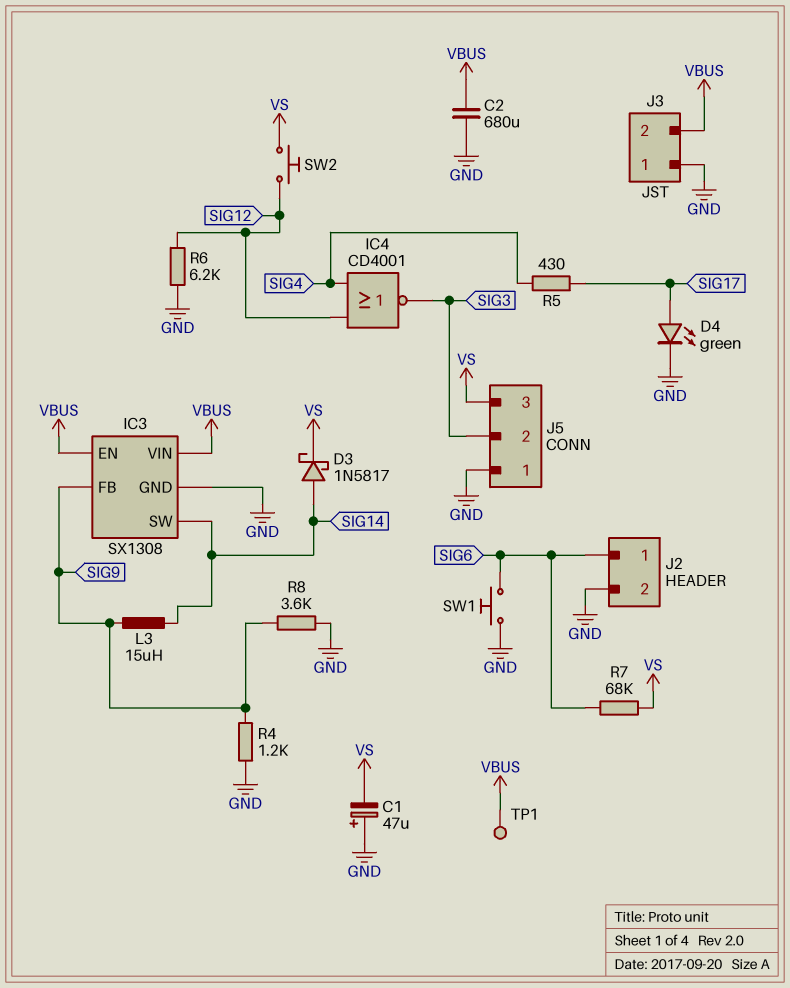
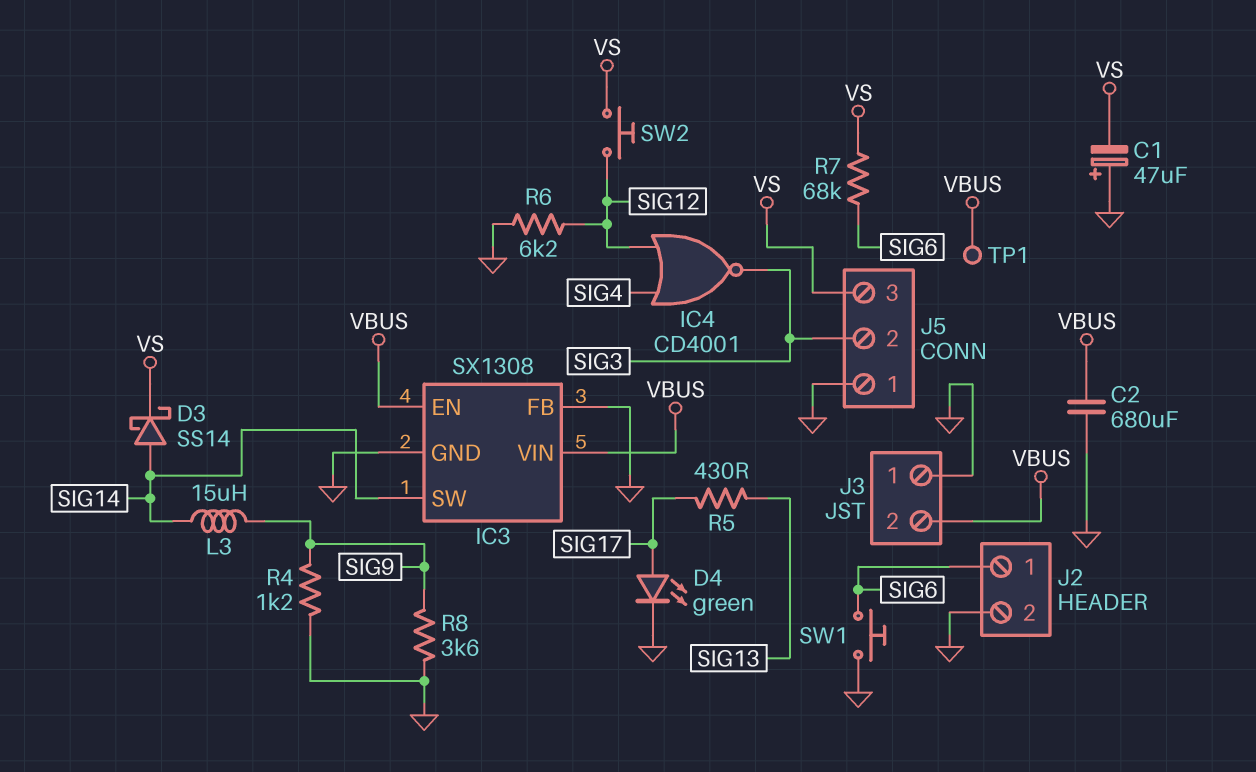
D3: schottky 1N5817 (A SIG14, K VS) -> schottky SS14 (A SIG14, K VS)
IC3 pin FB: SIG9 -> GND
R5: 430 (SIG4, SIG17) -> 430 (SIG13, SIG17)

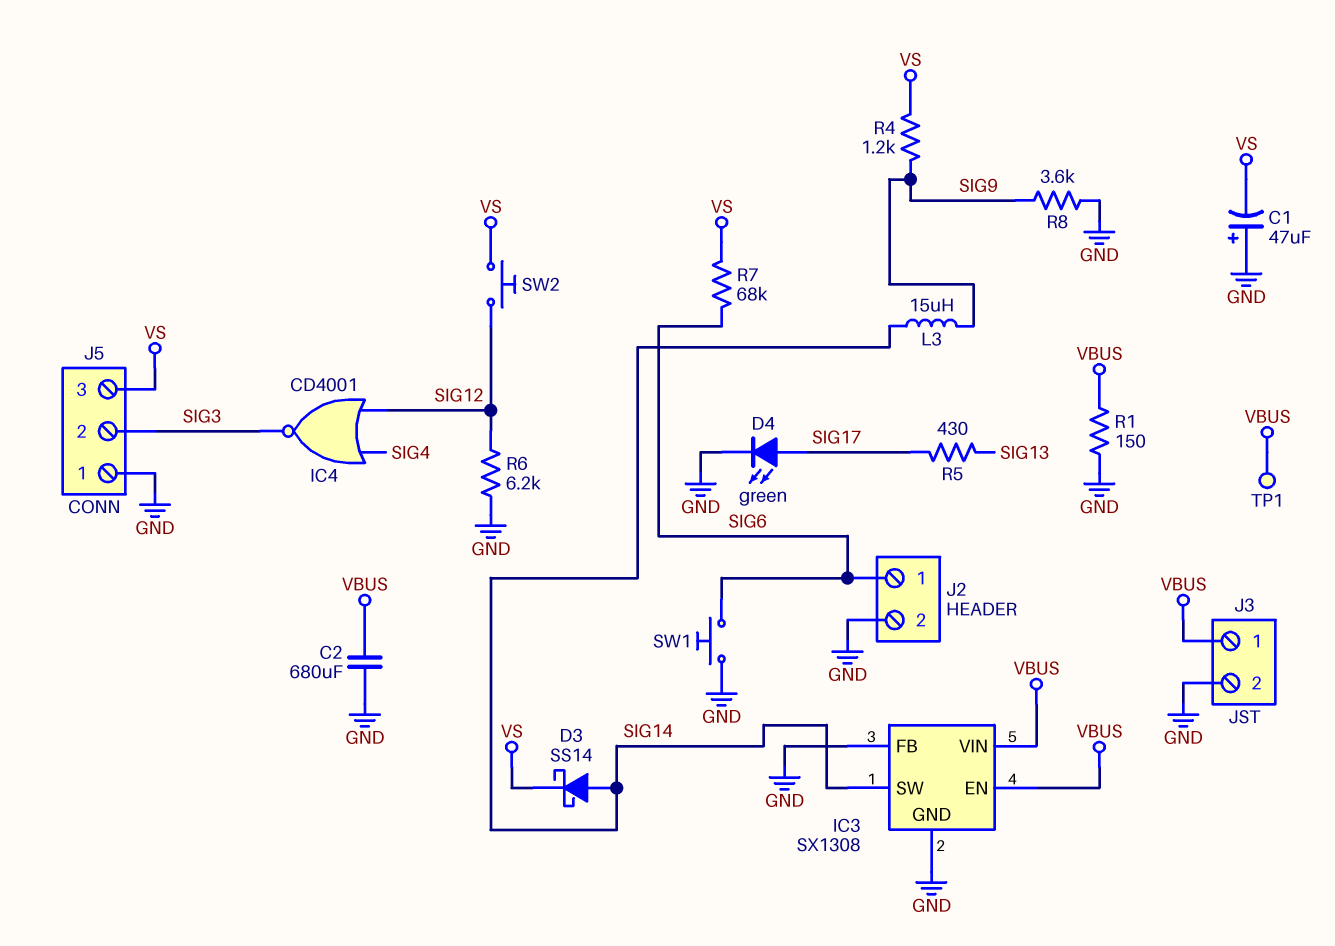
J3 pin 1: GND -> VBUS
J3 pin 2: VBUS -> GND
R1: none -> 150 (GND, VBUS)
R4: 1.2k (GND, SIG9) -> 1.2k (SIG9, VS)

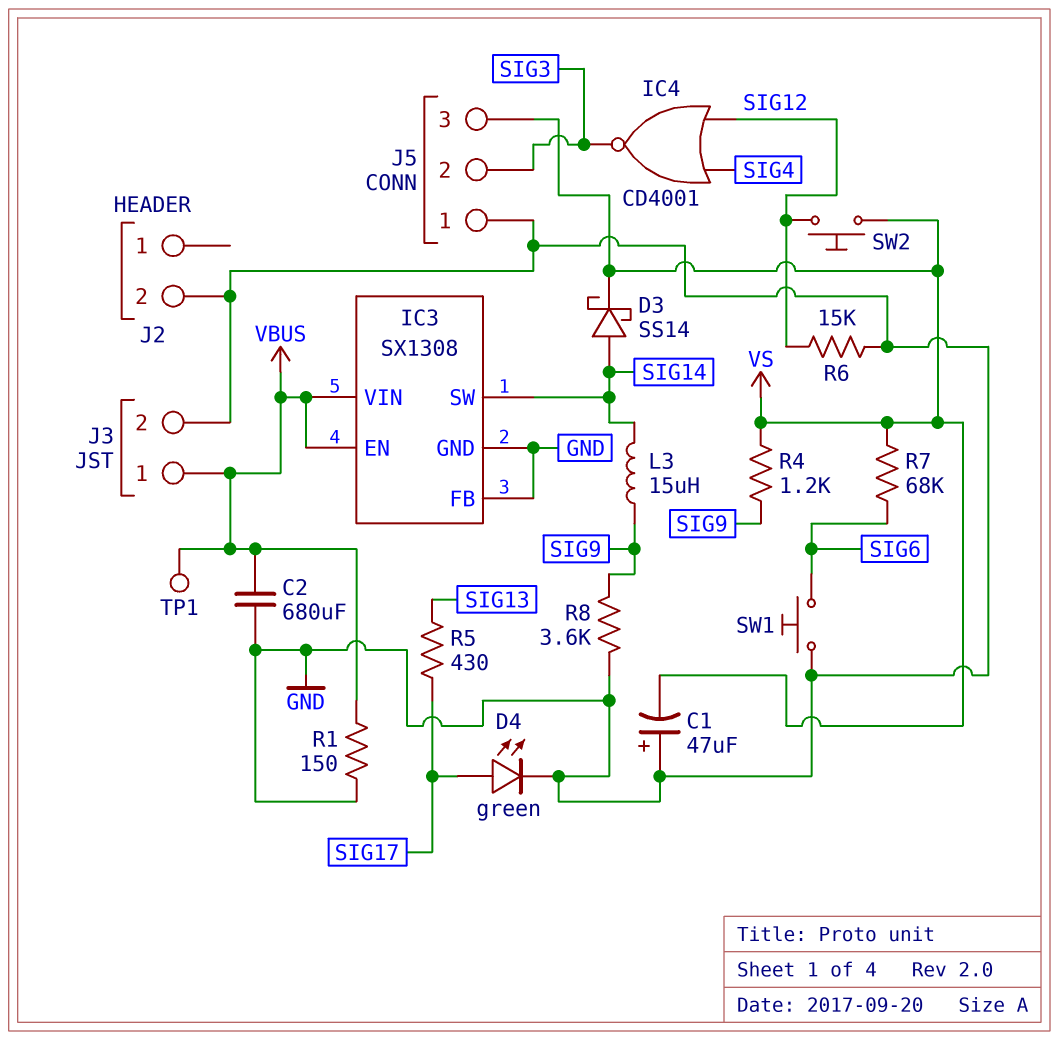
J2 pin 1: SIG6 -> none
R6: 6.2k (GND, SIG12) -> 15k (GND, SIG12)

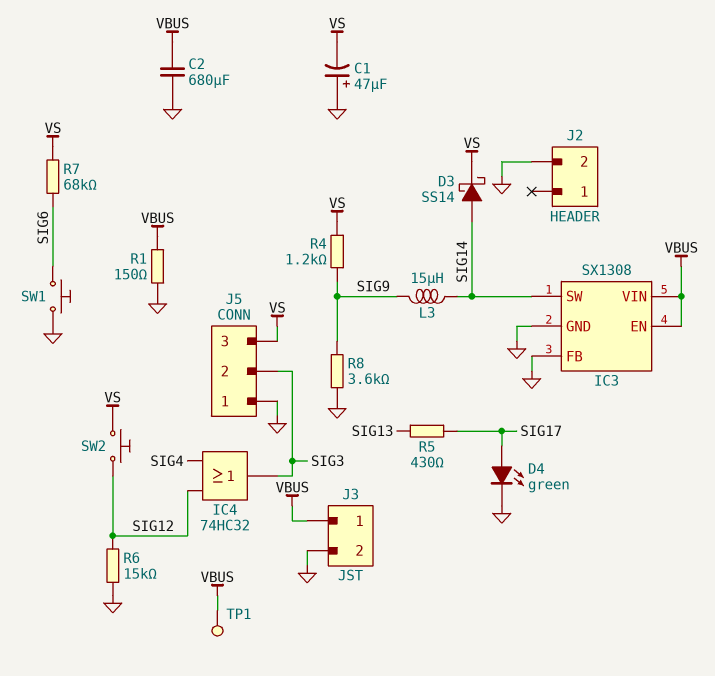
IC4: NOR CD4001 (in SIG4, in SIG12, out SIG3) -> OR 74HC32 (in SIG4, in SIG12, out SIG3)

